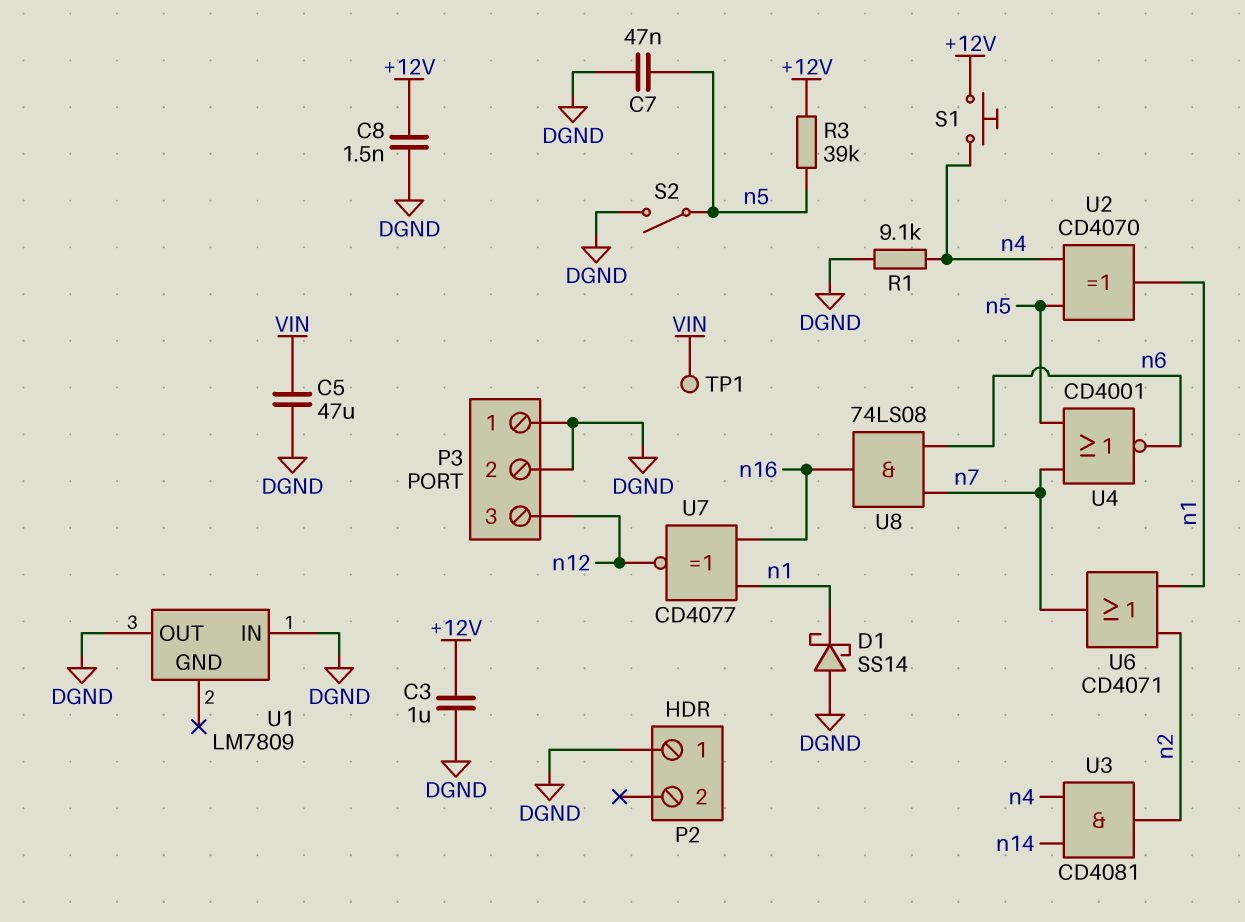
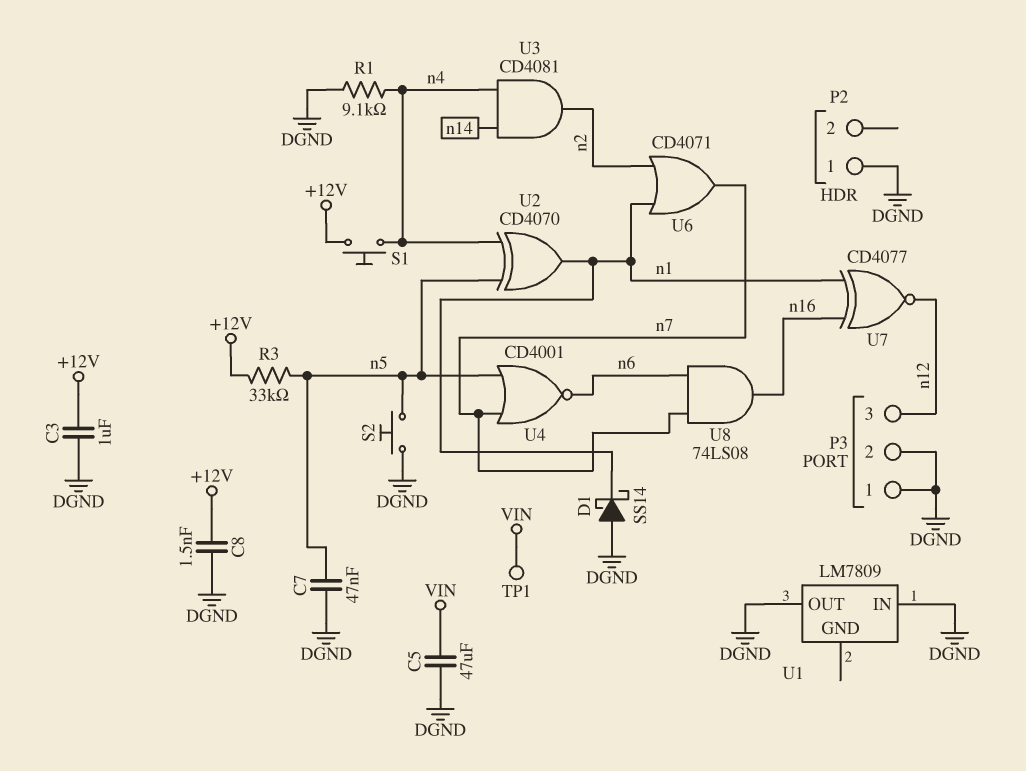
R3: 39k (+12V, n5) -> 33k (+12V, n5)
S2: switch (DGND, n5) -> button (DGND, n5)

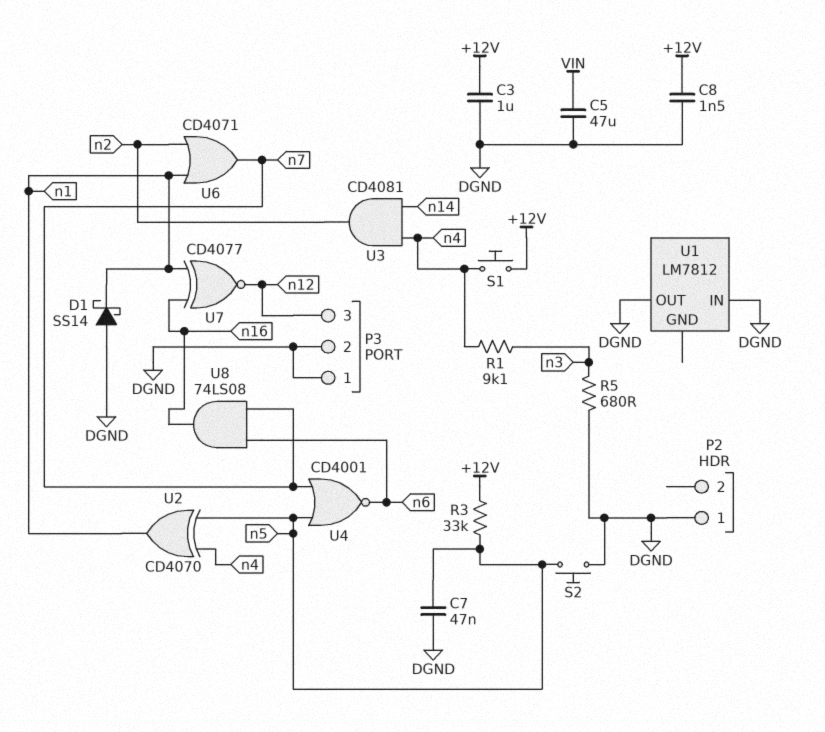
R1: 9.1k (DGND, n4) -> 9.1k (n3, n4)
R5: none -> 680 (DGND, n3)
TP1: test point (VIN) -> none
U1: LM7809 -> LM7812

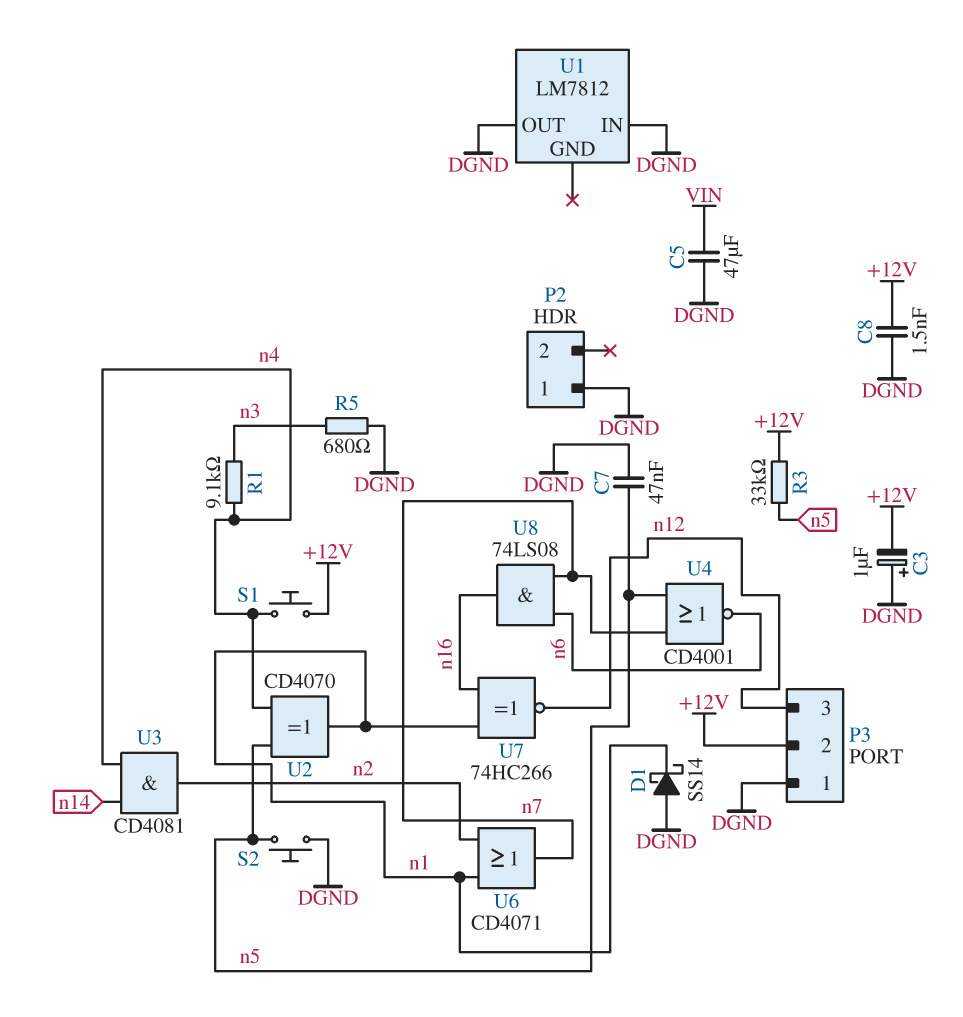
C3: 1uF (+12V, DGND) -> 1uF (plus DGND, minus +12V)
P3 pin 2: DGND -> +12V
U7: XNOR CD4077 (in n1, in n16, out n12) -> XNOR 74HC266 (in n1, in n16, out n12)

